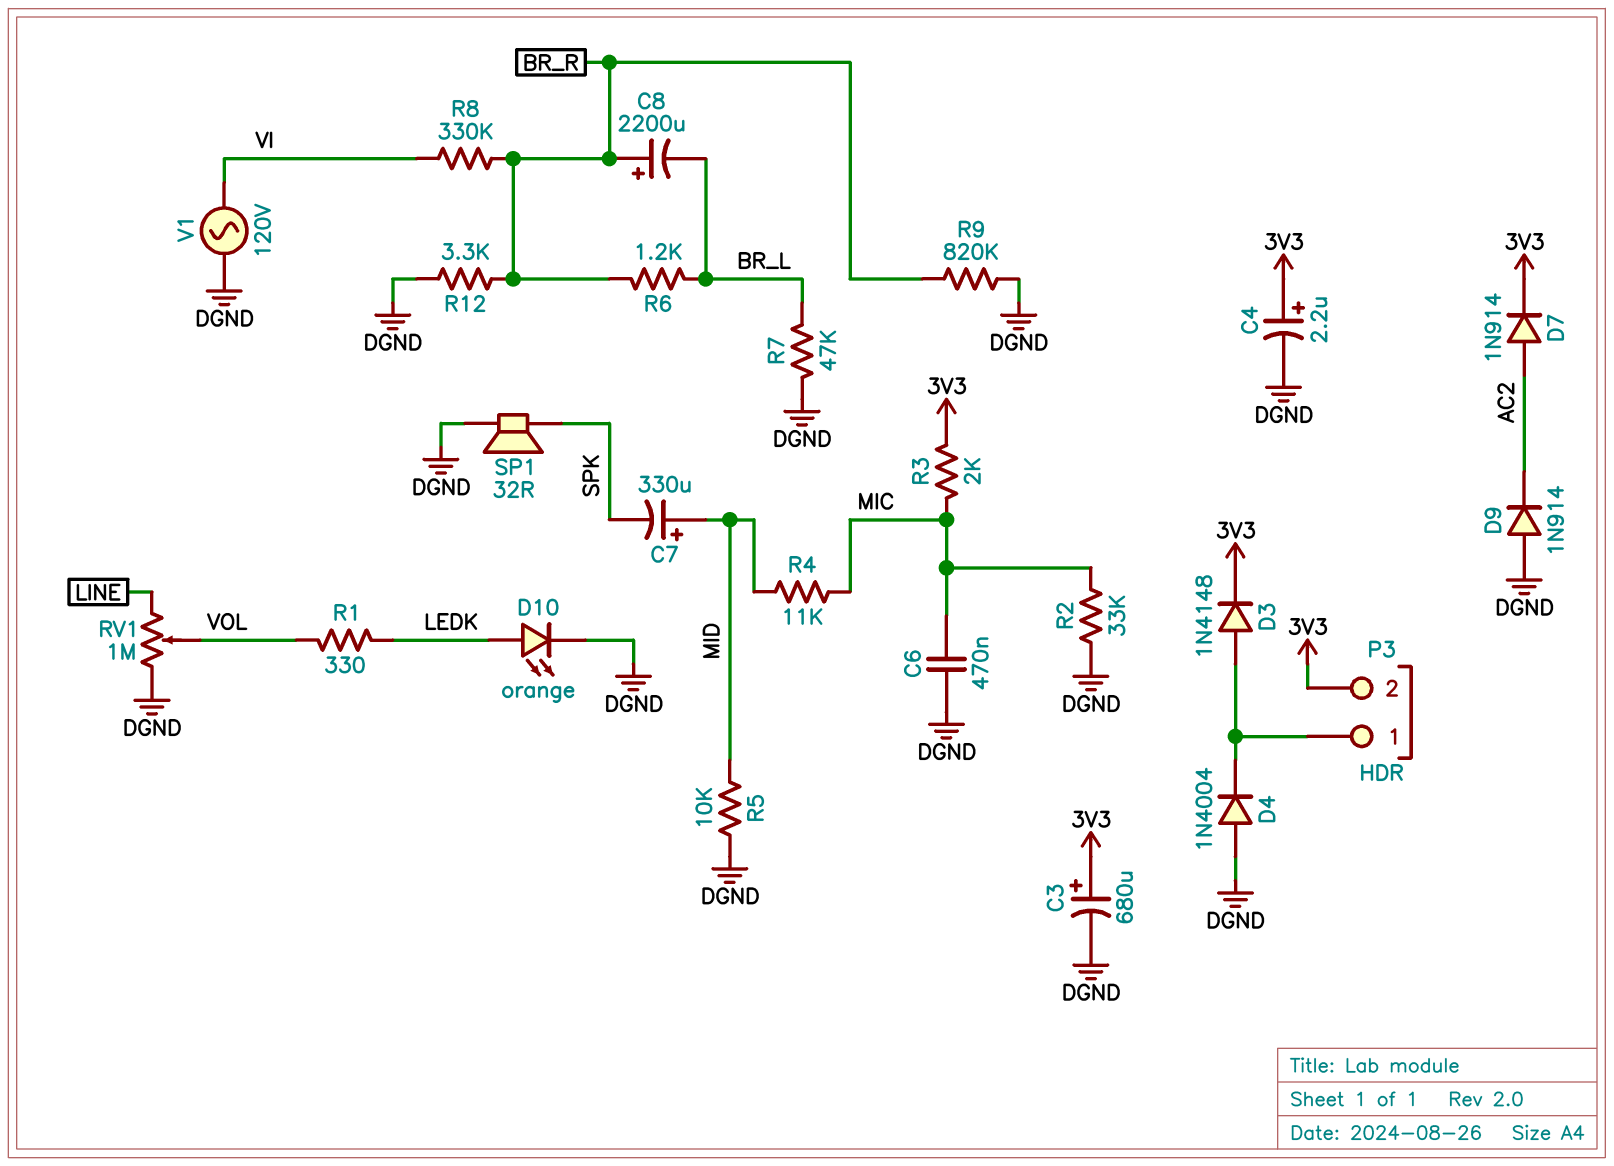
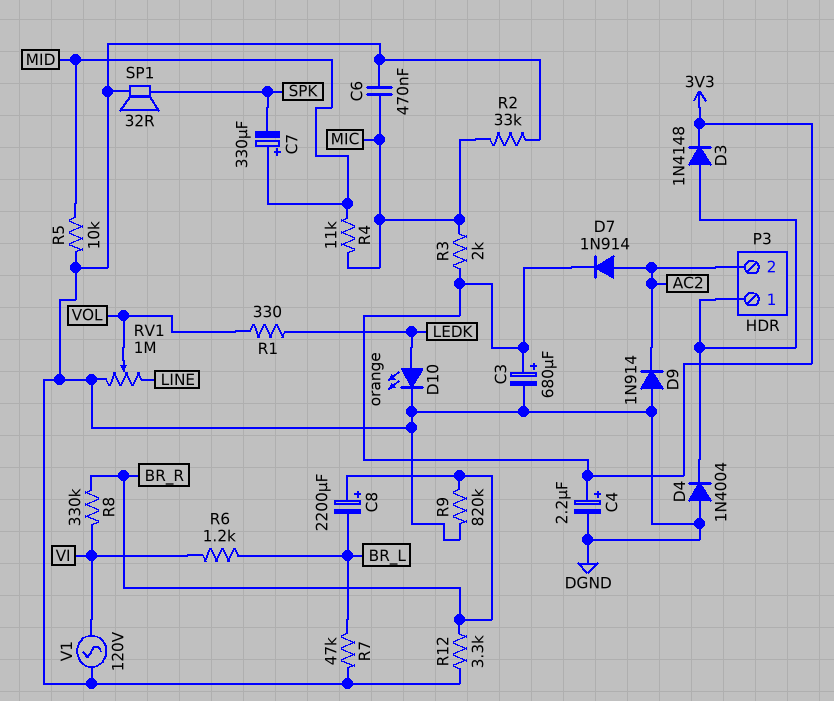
P3 pin 2: 3V3 -> AC2
R6: 1.2k (BR_L, BR_R) -> 1.2k (BR_L, VI)

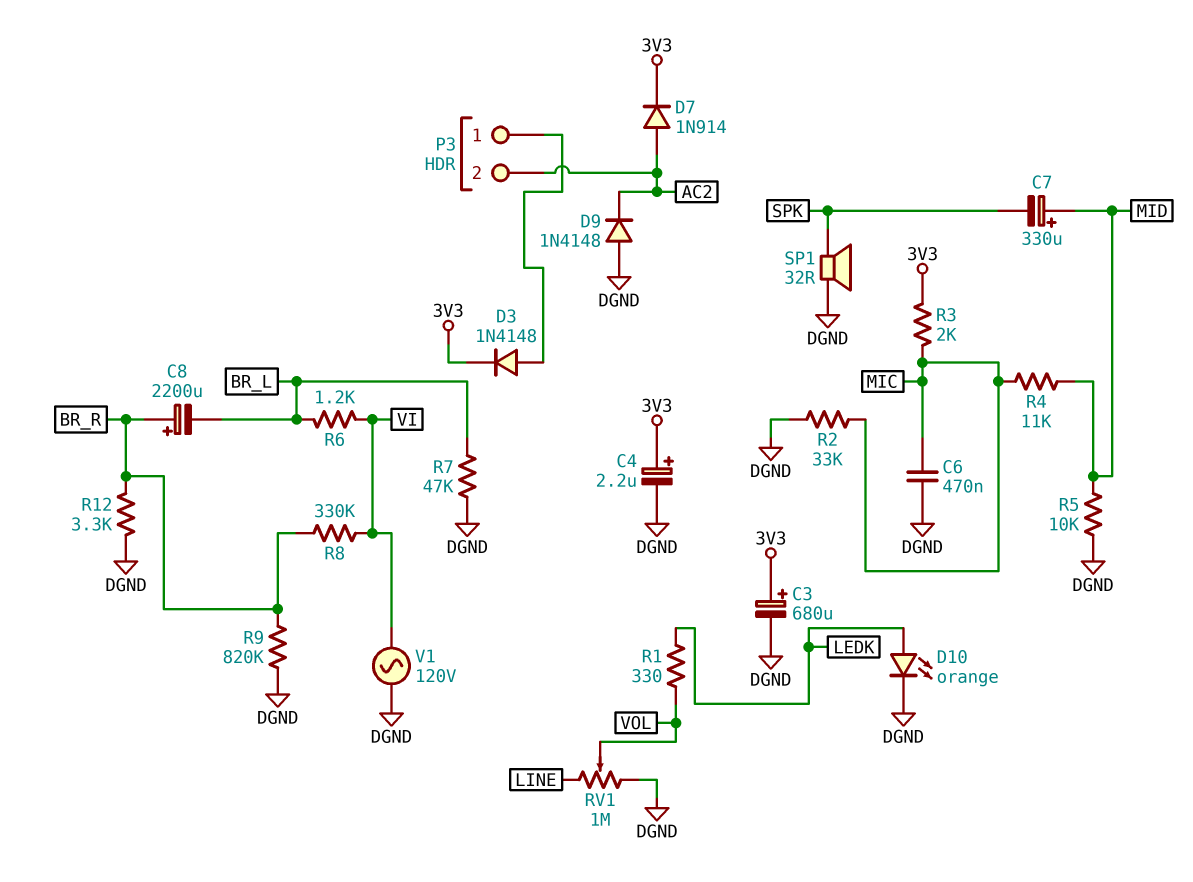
D4: diode 1N4004 (A DGND, K P3/1) -> none
D9: diode 1N914 (A DGND, K AC2) -> diode 1N4148 (A DGND, K AC2)

